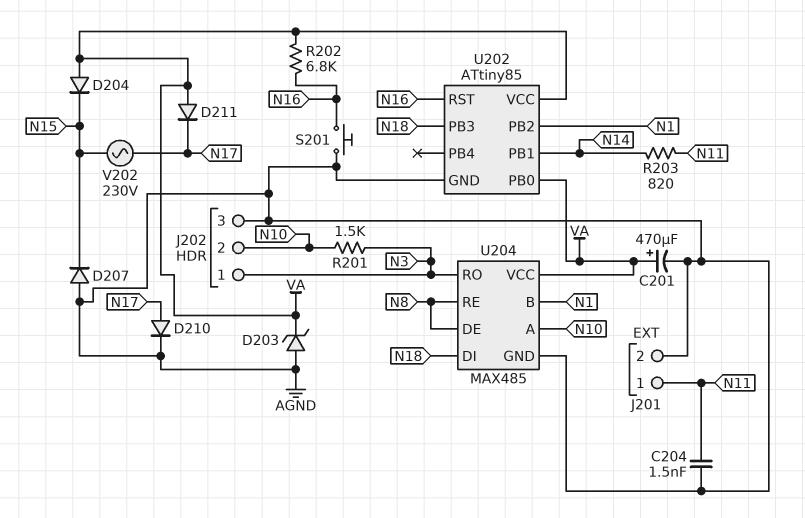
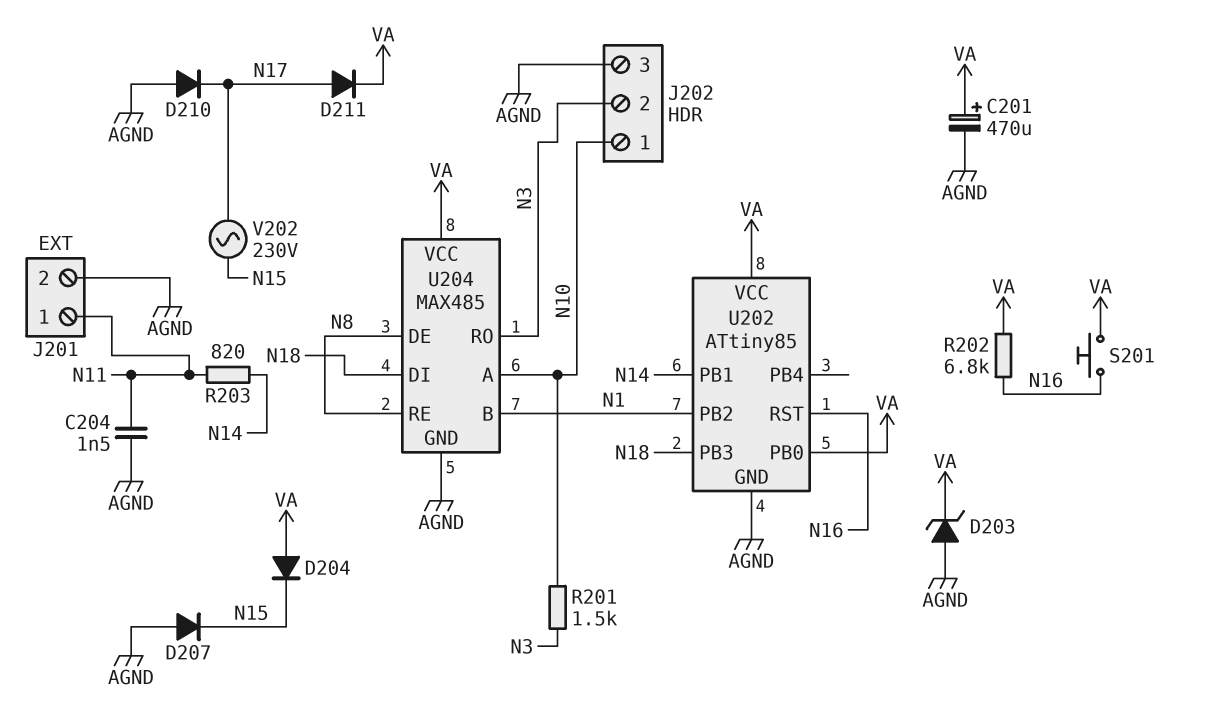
D210: diode (A N17, K AGND) -> diode (A AGND, K N17)
D211: diode (A VA, K N17) -> diode (A N17, K VA)
J202 pin 1: N3 -> N10
J202 pin 2: N10 -> N3
S201: button (AGND, N16) -> button (N16, VA)

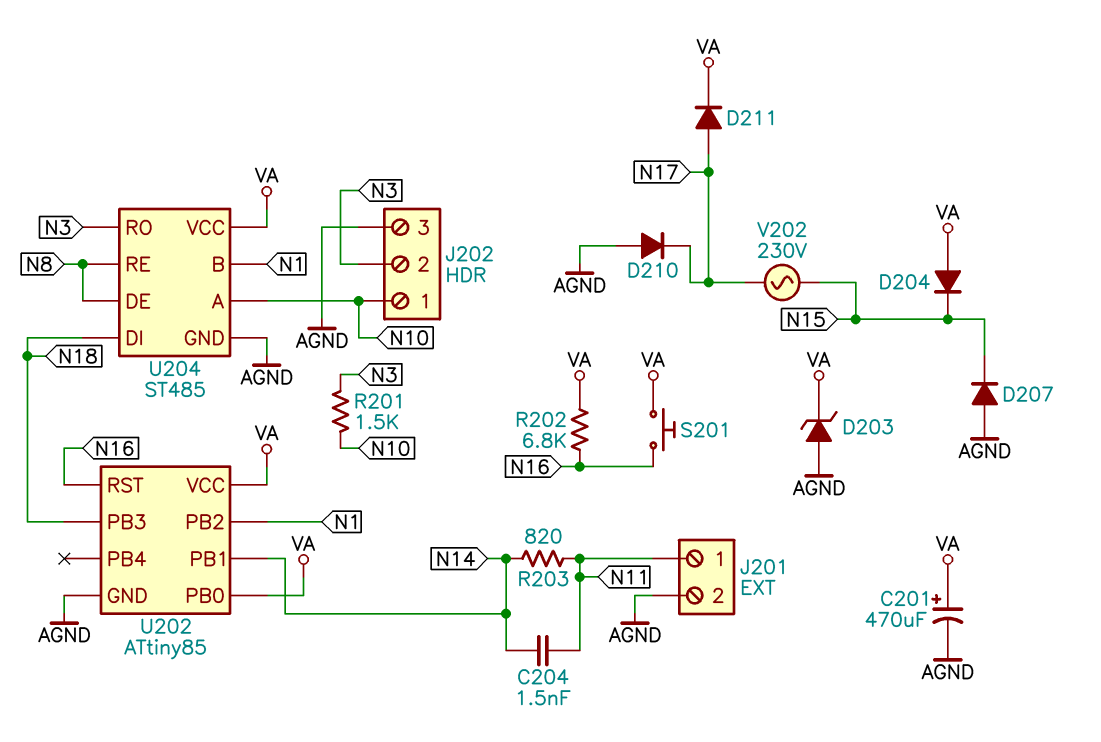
C204: 1.5nF (AGND, N11) -> 1.5nF (N11, N14)
U204: MAX485 -> ST485

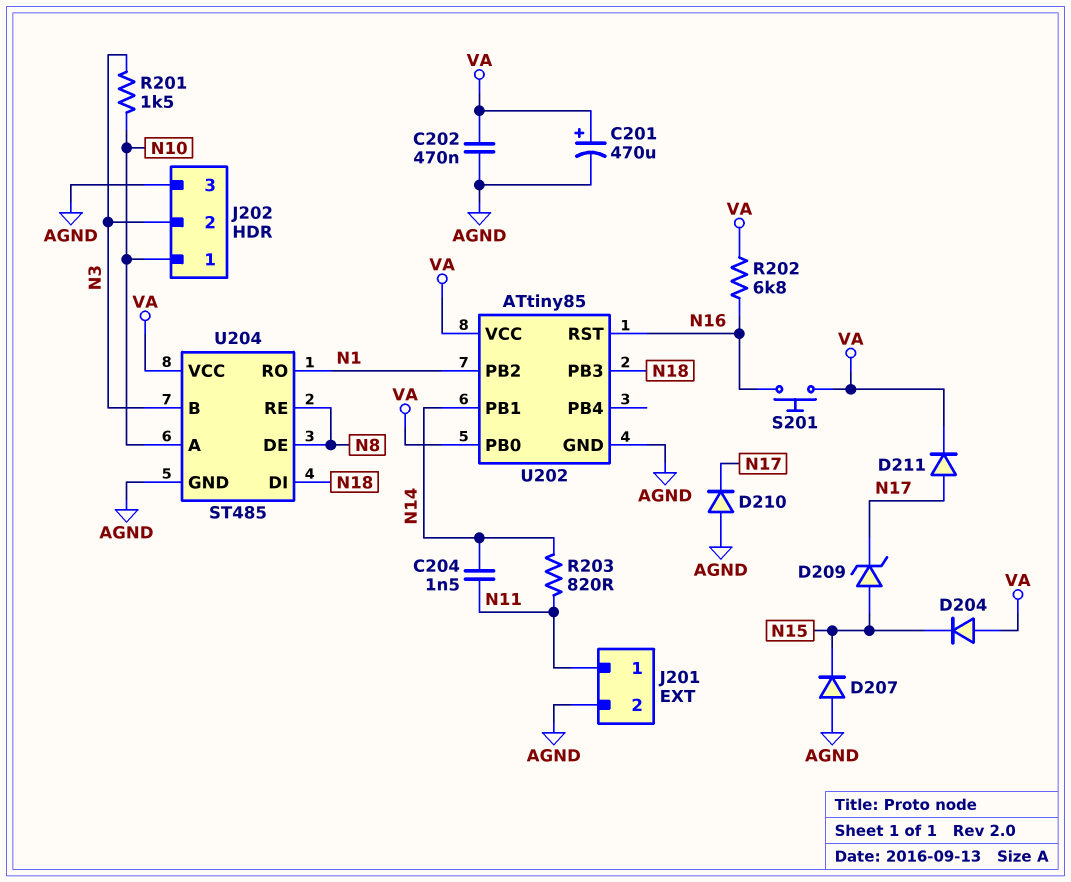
C202: none -> 470nF (AGND, VA)
D203: zener (A AGND, K VA) -> none
D209: none -> zener (A N15, K N17)
U204 pin B: N1 -> N3
U204 pin RO: N3 -> N1
V202: AC 230V (N15, N17) -> none

